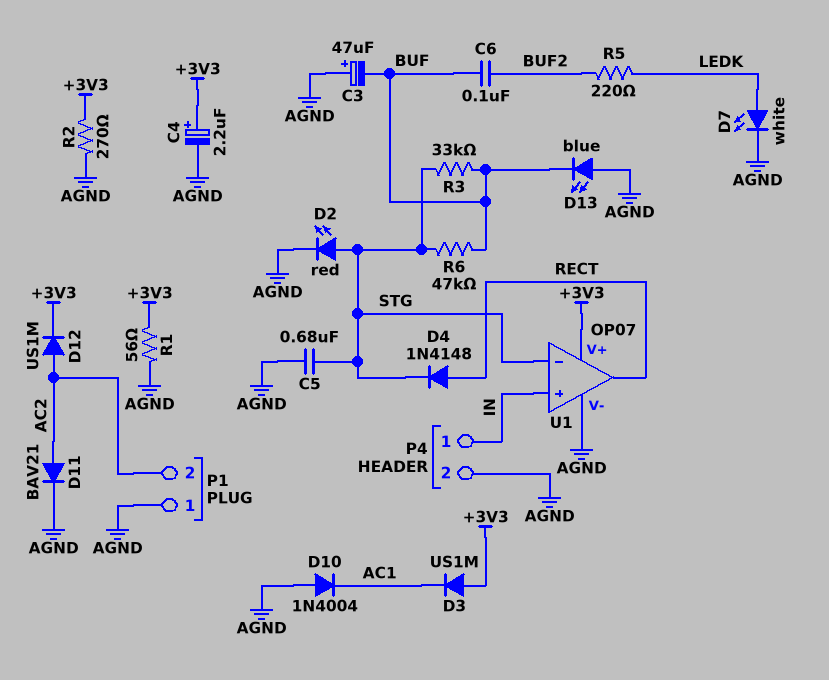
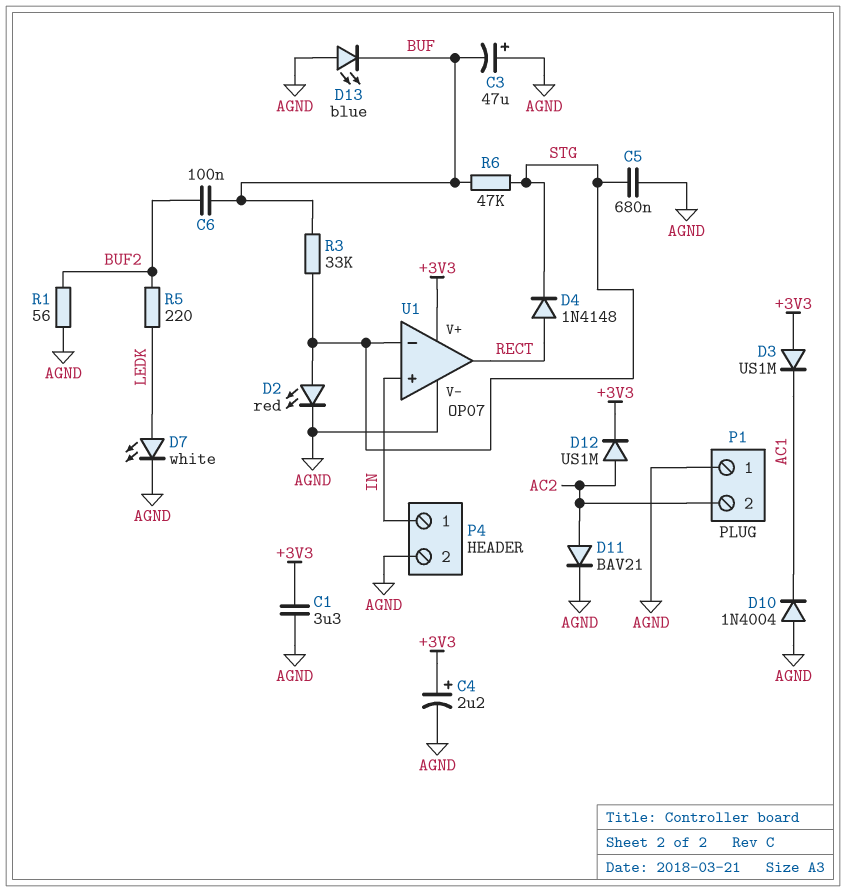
C1: none -> 3.3uF (+3V3, AGND)
R1: 56 (+3V3, AGND) -> 56 (AGND, BUF2)
R2: 270 (+3V3, AGND) -> none

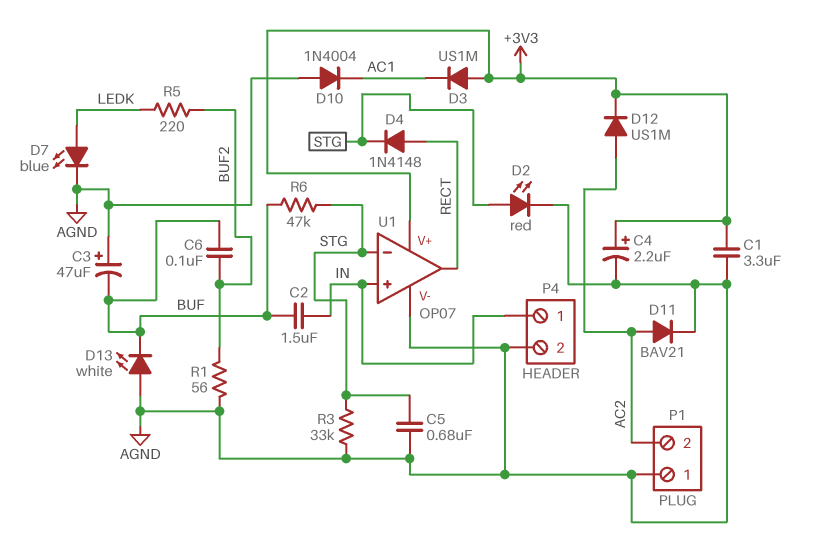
C2: none -> 1.5uF (BUF, IN)
D7: LED white (A LEDK, K AGND) -> LED blue (A LEDK, K AGND)
D13: LED blue (A AGND, K BUF) -> LED white (A AGND, K BUF)
R3: 33k (BUF, STG) -> 33k (AGND, STG)

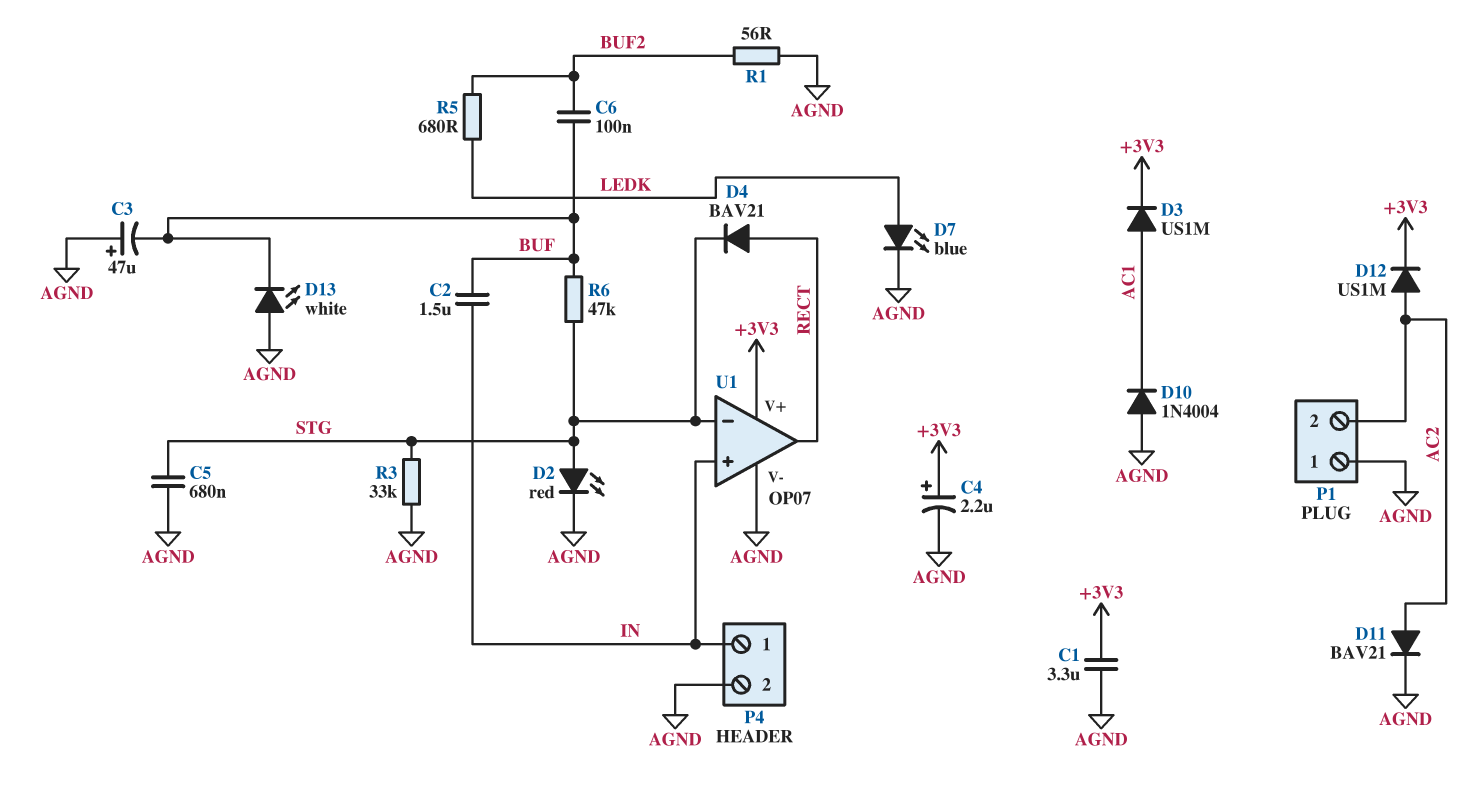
D3: diode US1M (A +3V3, K AC1) -> diode US1M (A AC1, K +3V3)
D4: diode 1N4148 (A RECT, K STG) -> diode BAV21 (A RECT, K STG)
R5: 220 (BUF2, LEDK) -> 680 (BUF2, LEDK)

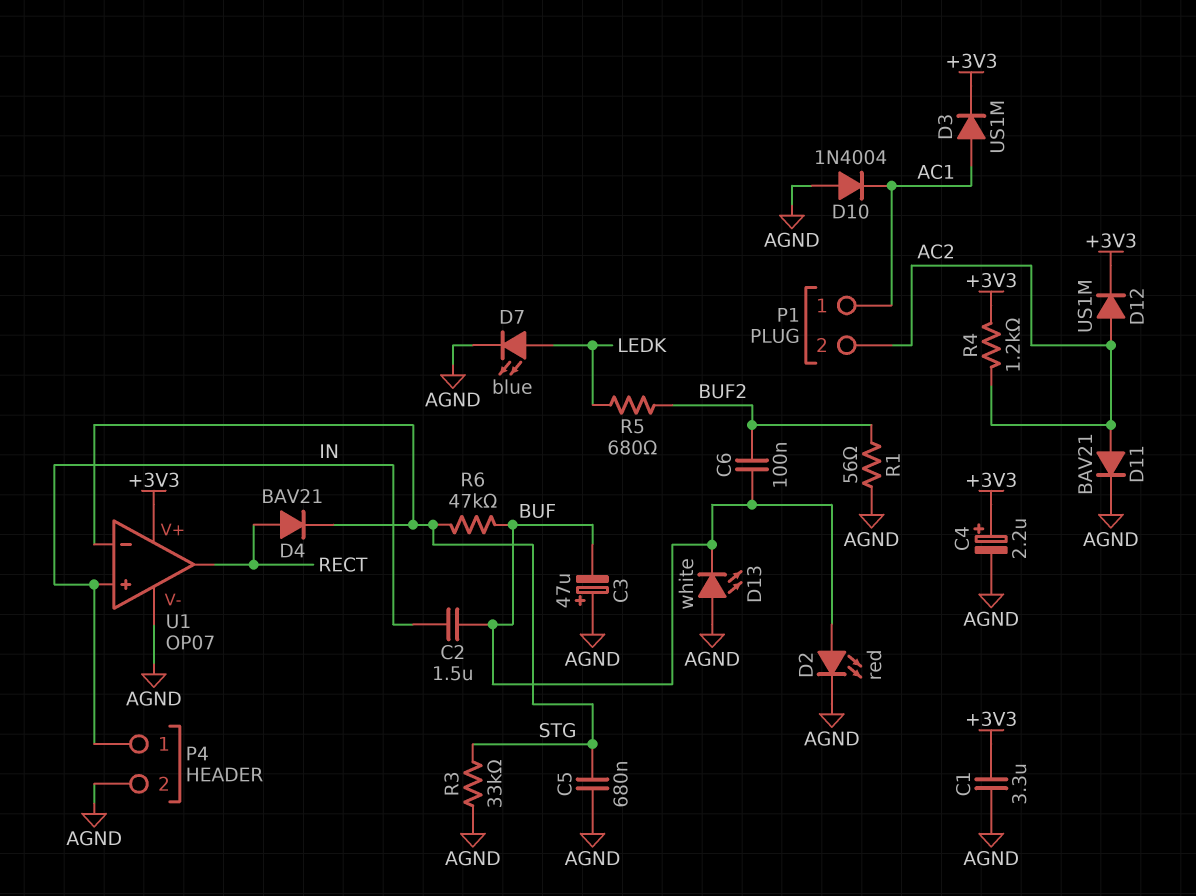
D2: LED red (A STG, K AGND) -> LED red (A BUF, K AGND)
P1 pin 1: AGND -> AC1
R4: none -> 1.2k (+3V3, AC2)

